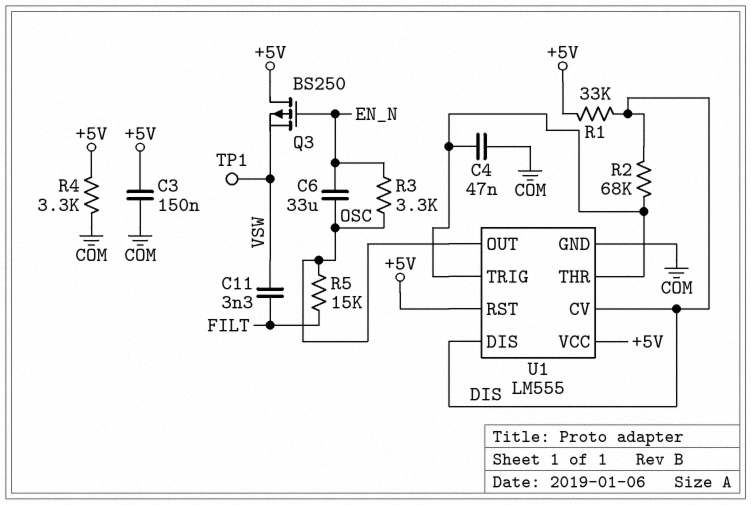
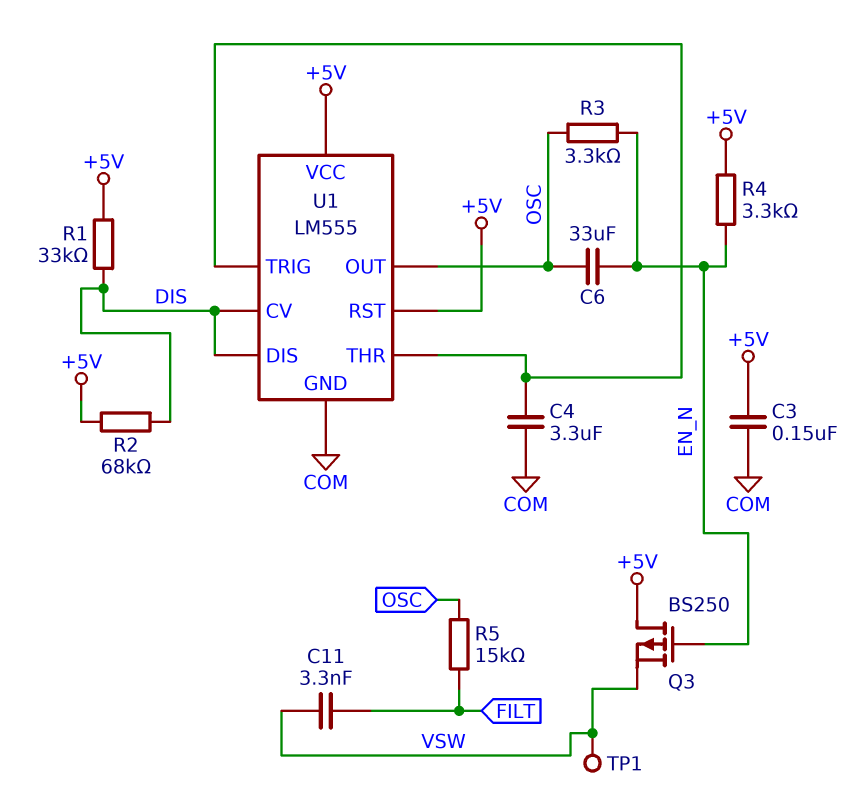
C4: 47nF (COM, U1/THR) -> 3.3uF (COM, U1/THR)
R2: 68k (DIS, U1/THR) -> 68k (+5V, DIS)
R4: 3.3k (+5V, COM) -> 3.3k (+5V, EN_N)

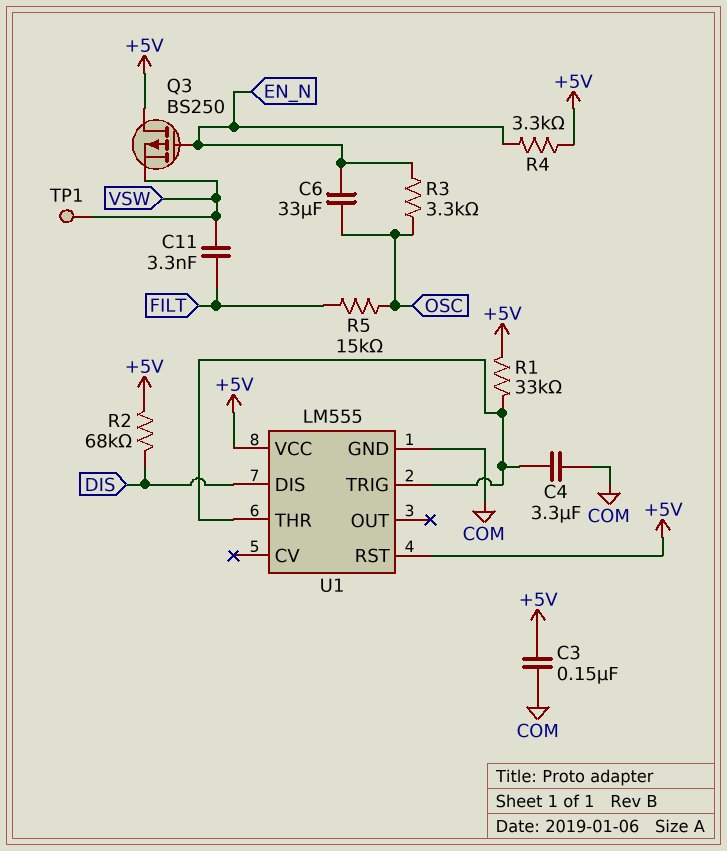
R1: 33k (+5V, DIS) -> 33k (+5V, U1/THR)
U1 pin CV: DIS -> none
U1 pin OUT: OSC -> none

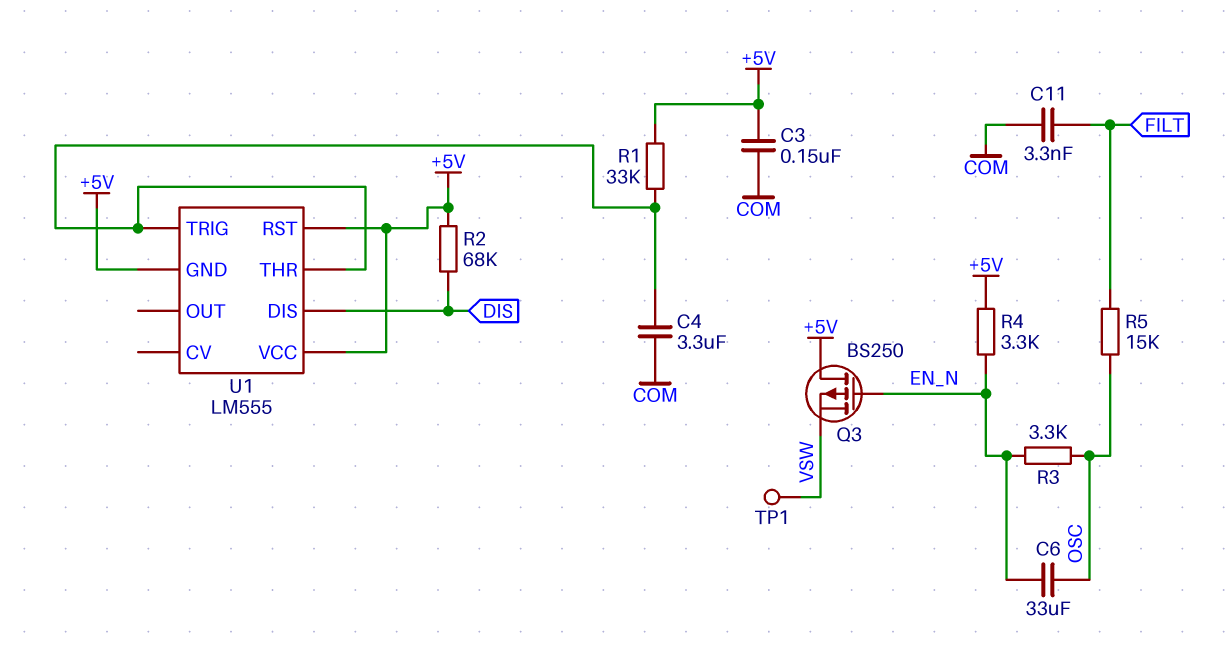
C11: 3.3nF (FILT, VSW) -> 3.3nF (COM, FILT)
U1 pin GND: COM -> +5V

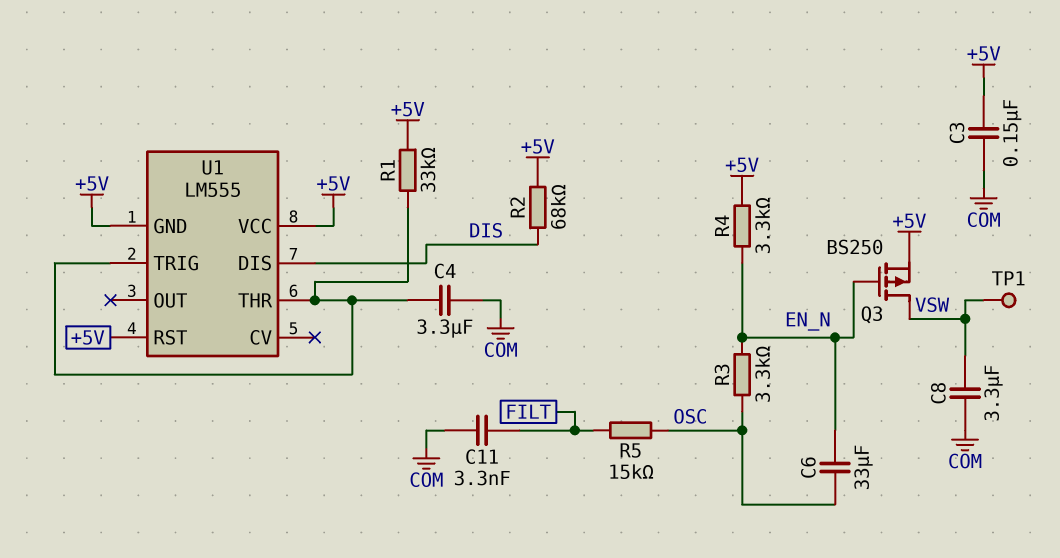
C8: none -> 3.3uF (COM, VSW)
Q3: PMOS BS250 (G EN_N, D +5V, S VSW) -> PMOS BS250 (G EN_N, D VSW, S +5V)

